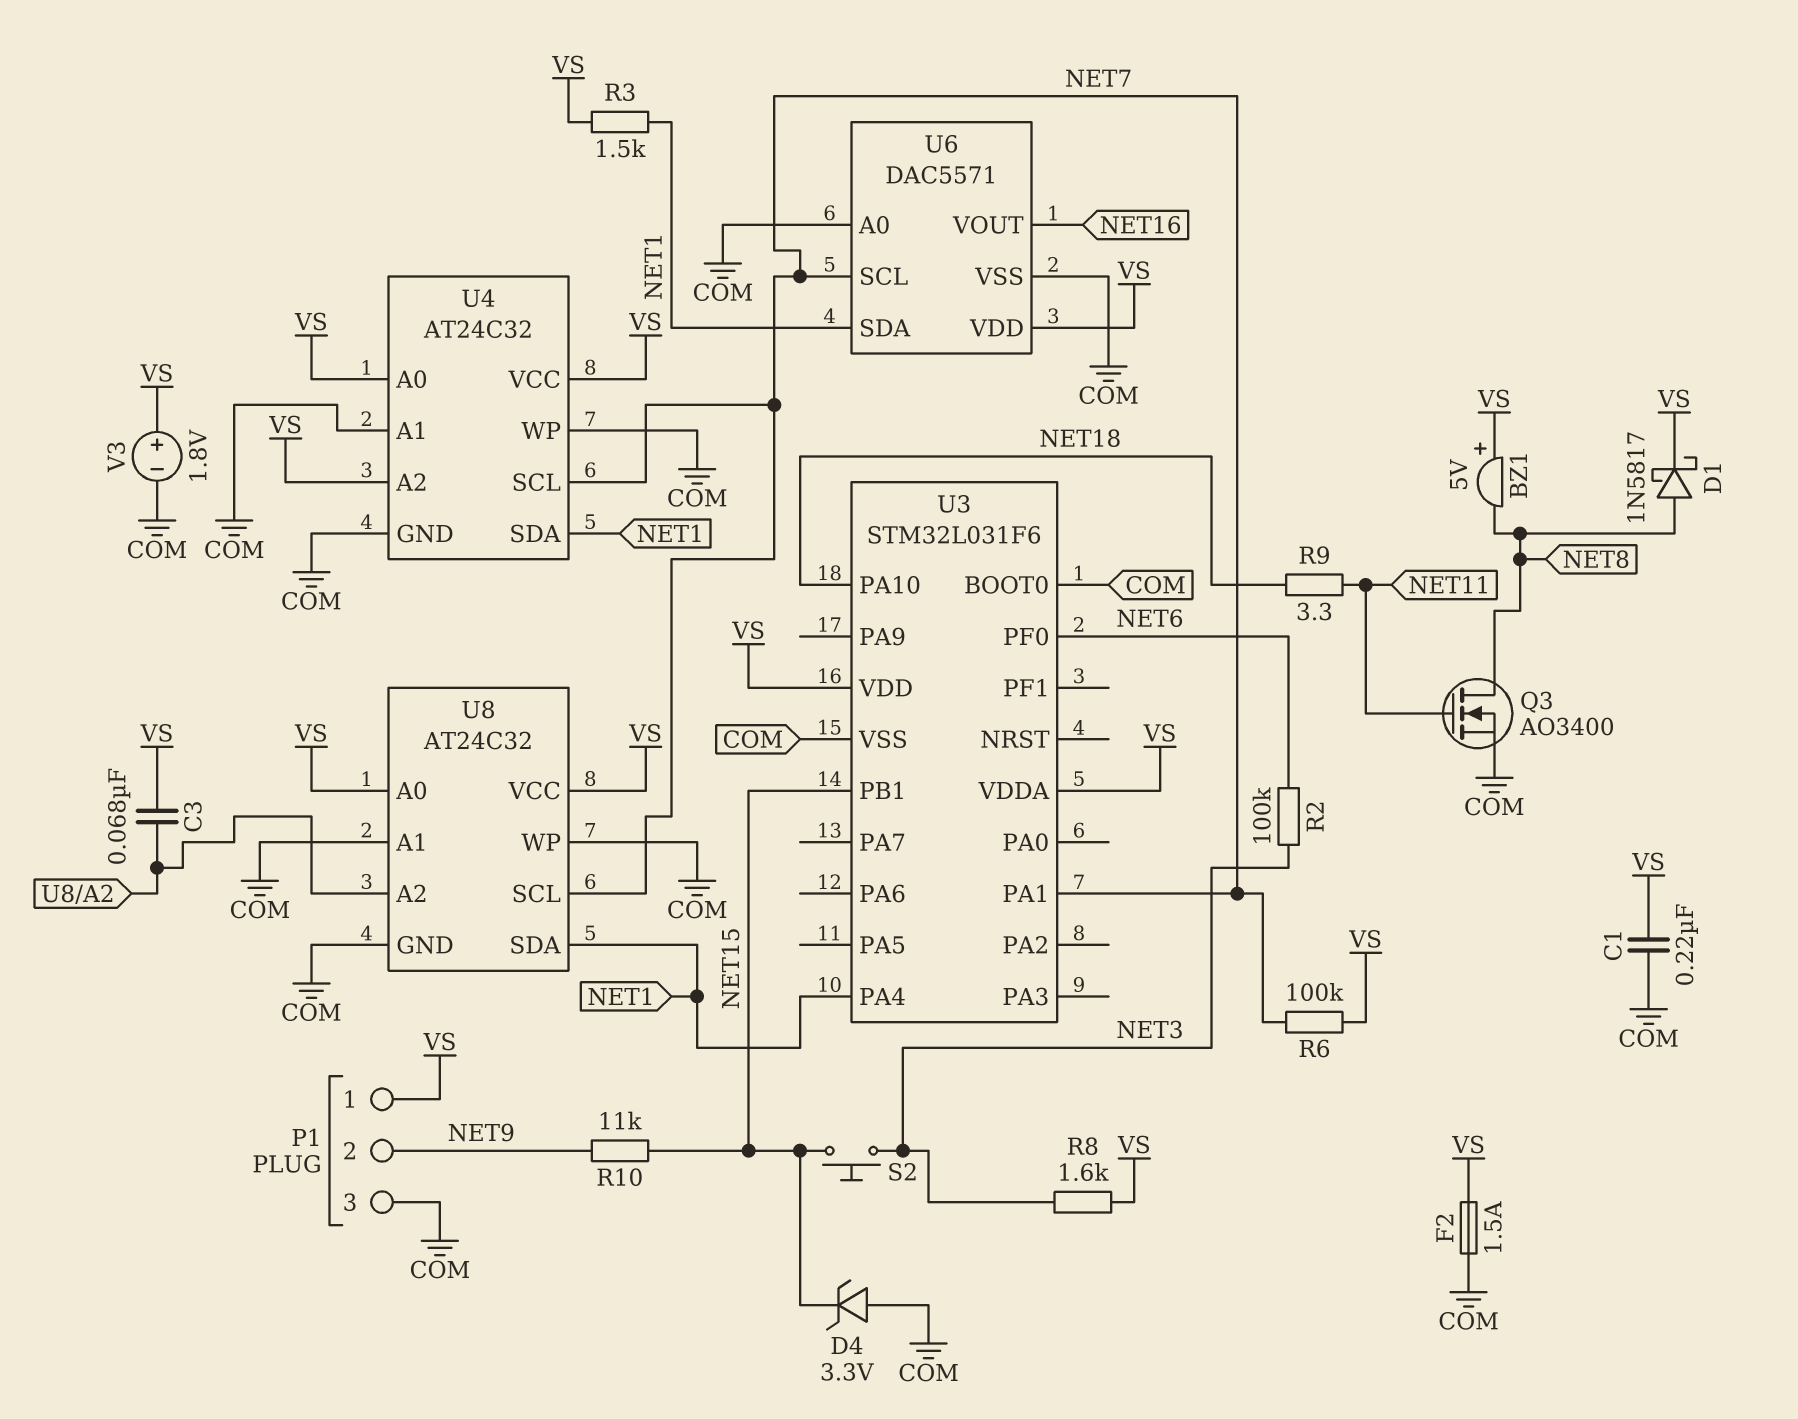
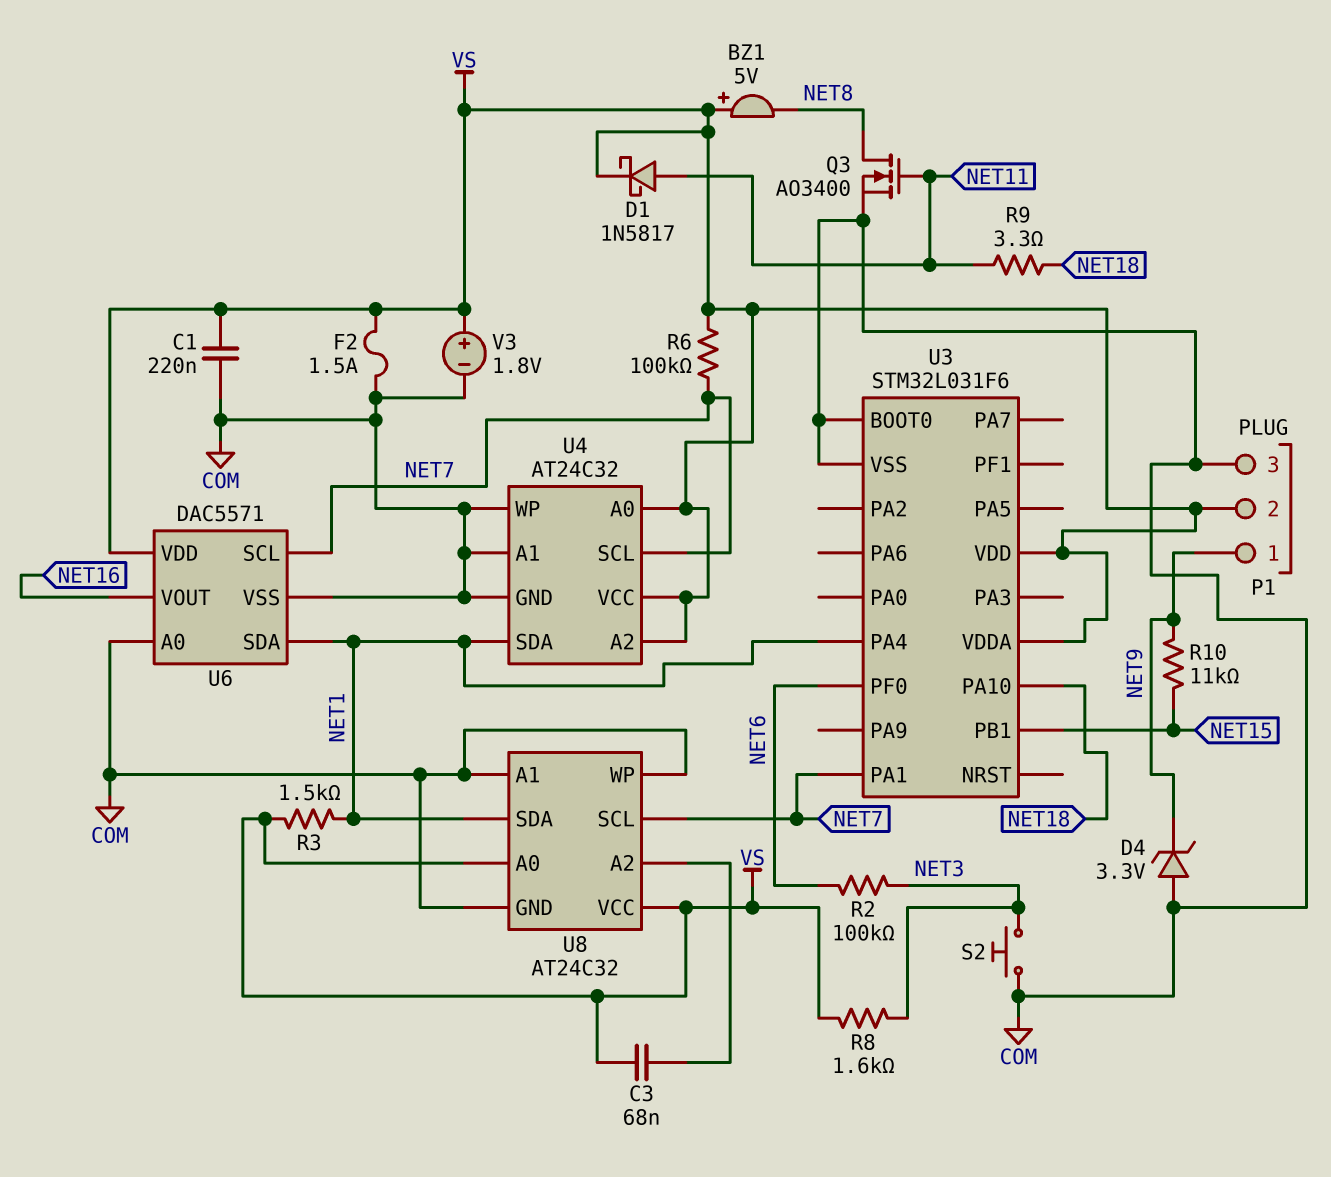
D1: schottky 1N5817 (A NET8, K VS) -> schottky 1N5817 (A NET11, K VS)
D4: zener 3.3V (A COM, K NET15) -> zener 3.3V (A COM, K NET9)
P1 pin 1: VS -> NET9
P1 pin 2: NET9 -> VS
S2: button (NET3, NET15) -> button (COM, NET3)

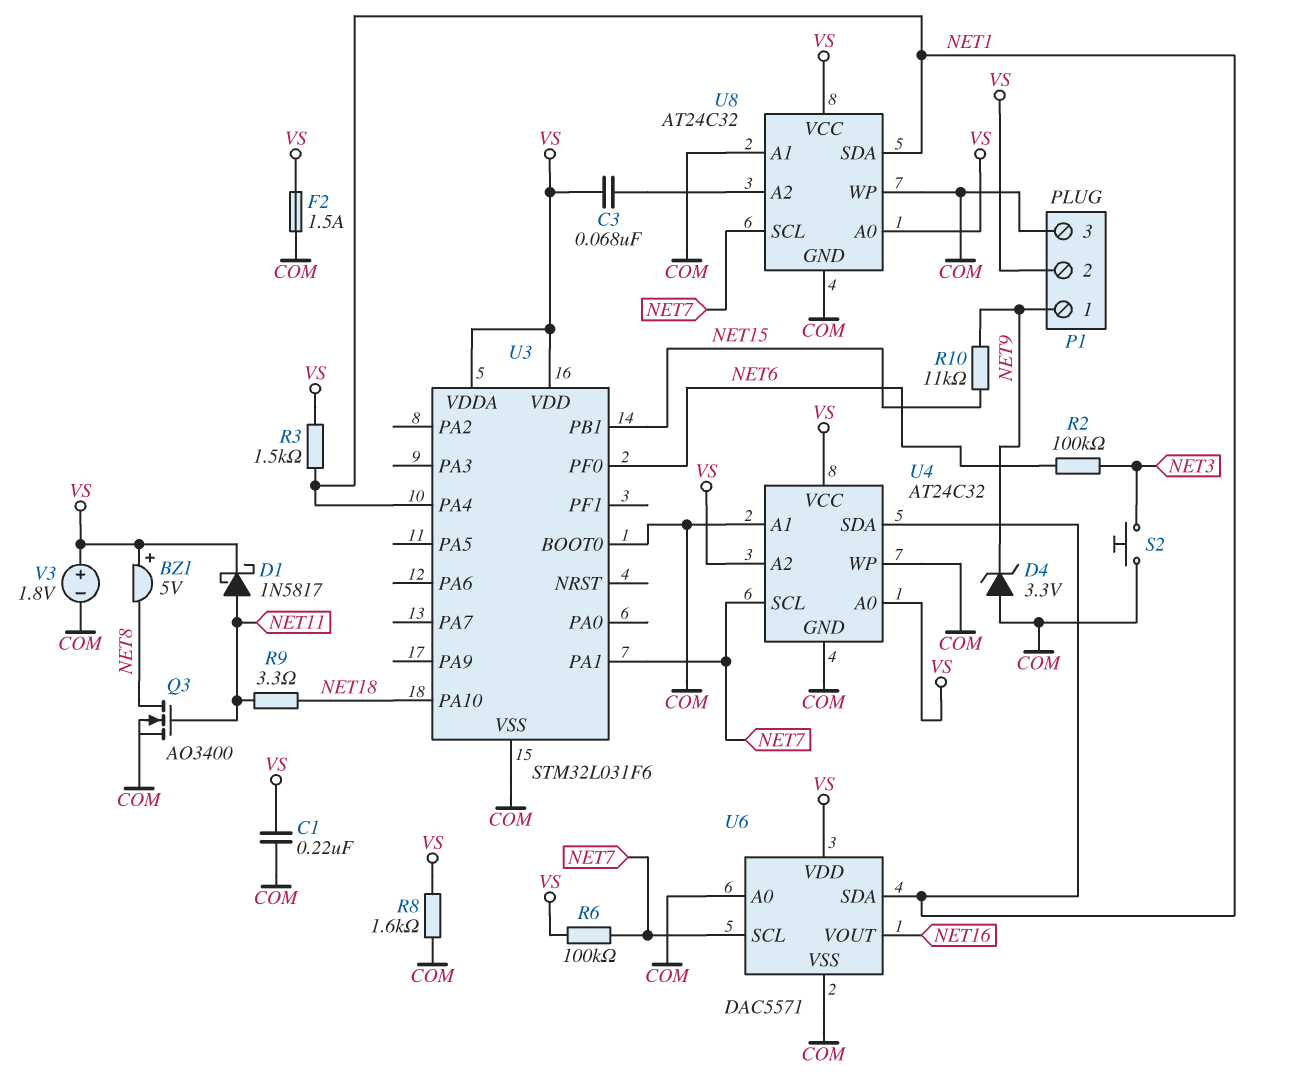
R8: 1.6k (NET3, VS) -> 1.6k (COM, VS)

